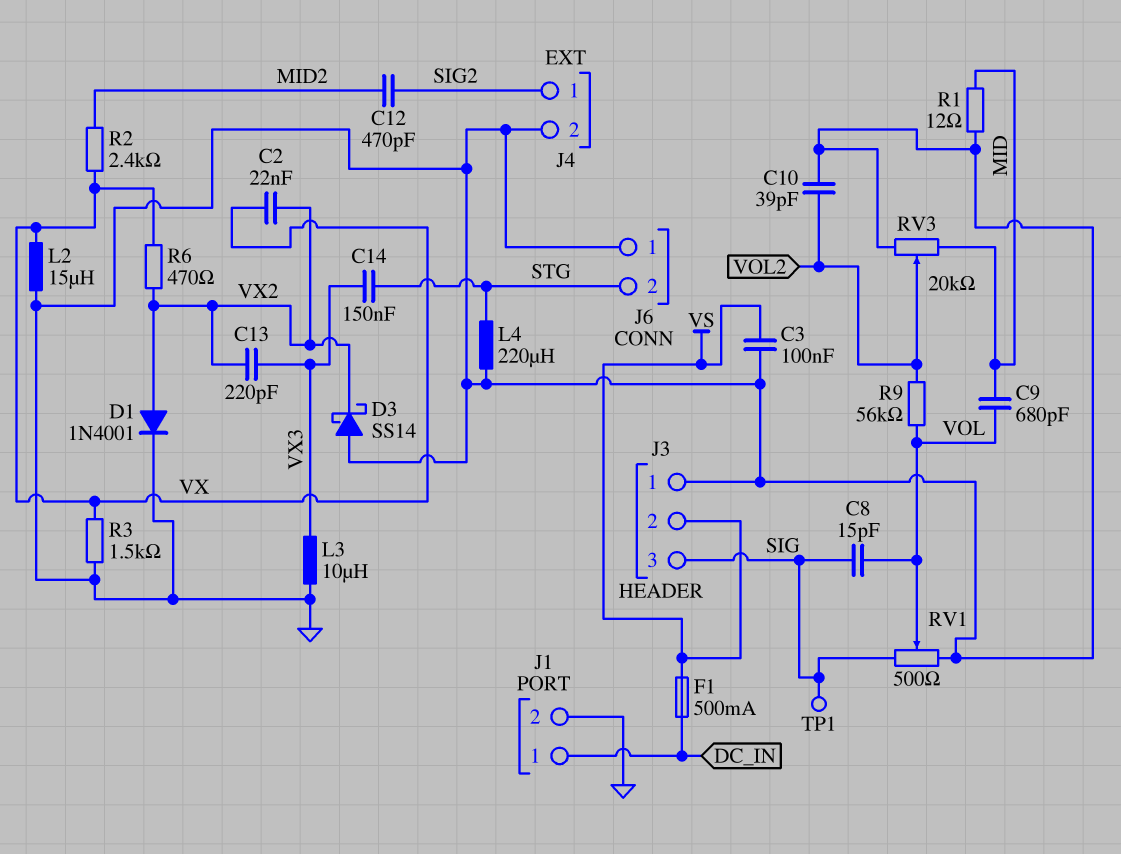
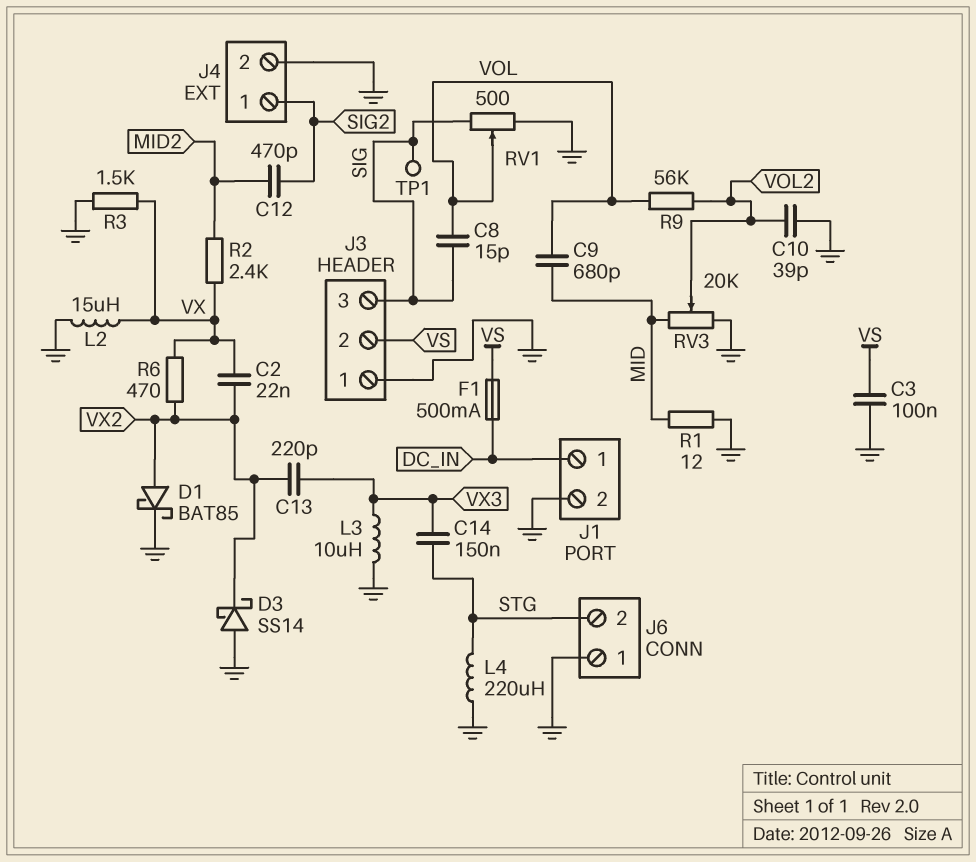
D1: diode 1N4001 (A VX2, K GND) -> schottky BAT85 (A VX2, K GND)

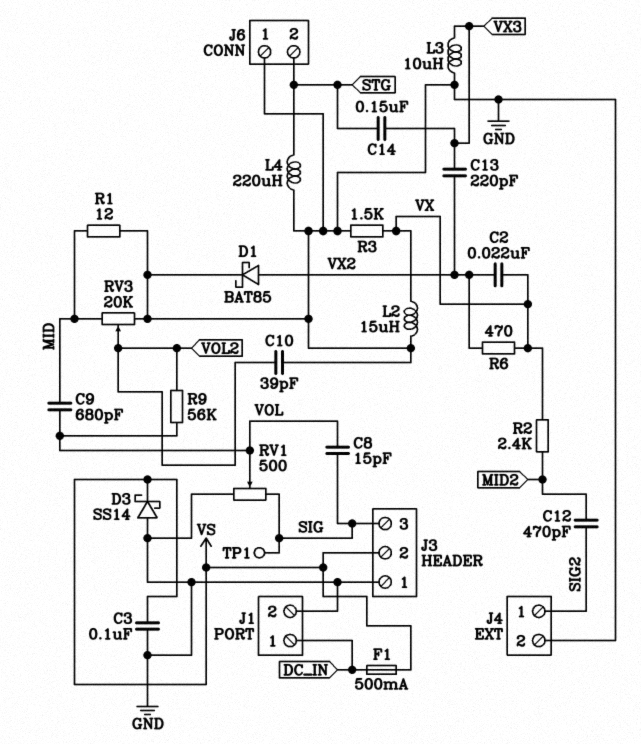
D3: schottky SS14 (A GND, K VX2) -> schottky SS14 (A GND, K VS)

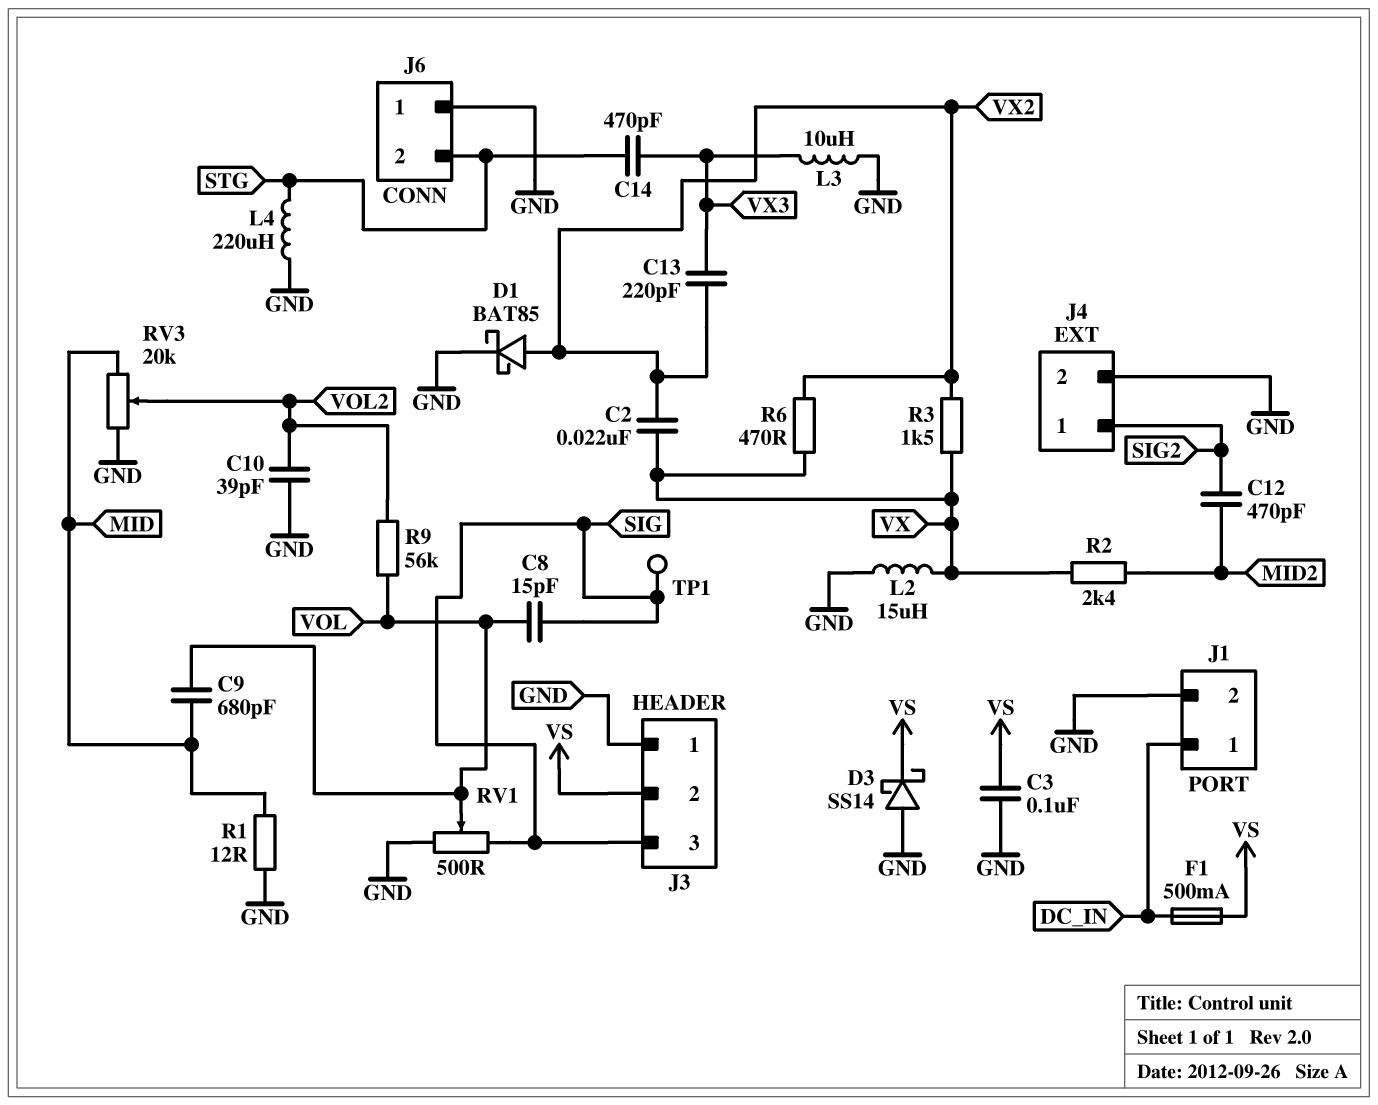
C14: 150nF (STG, VX3) -> 470pF (STG, VX3)
R3: 1.5k (GND, VX) -> 1.5k (VX, VX2)

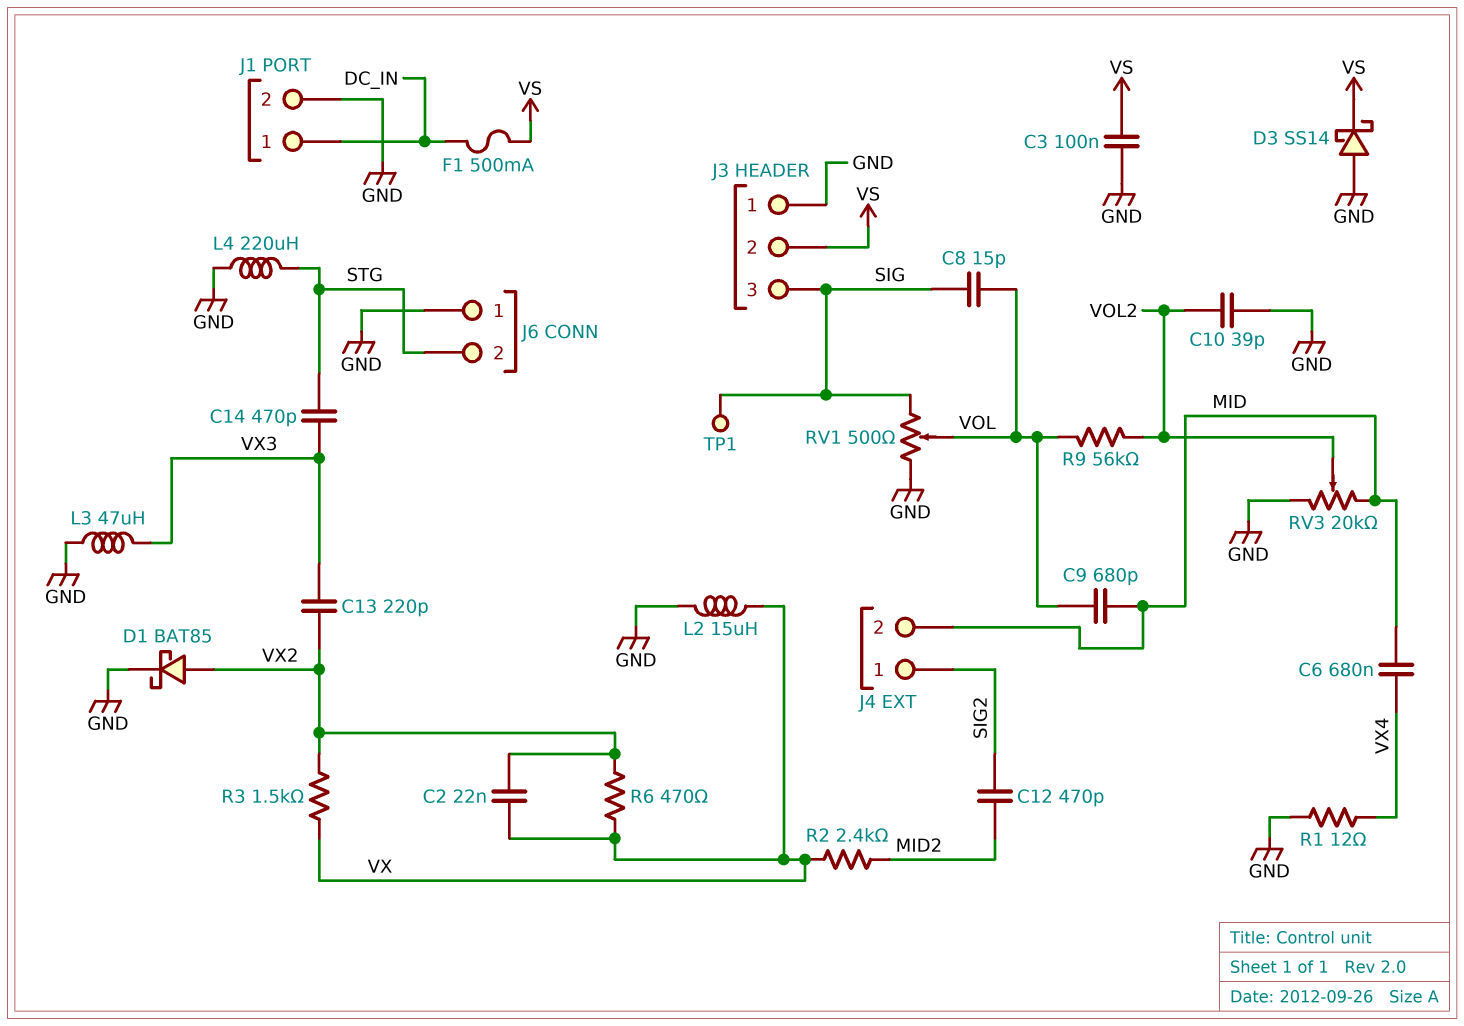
C6: none -> 680nF (MID, VX4)
J4 pin 2: GND -> MID
L3: 10uH (GND, VX3) -> 47uH (GND, VX3)
R1: 12 (GND, MID) -> 12 (GND, VX4)

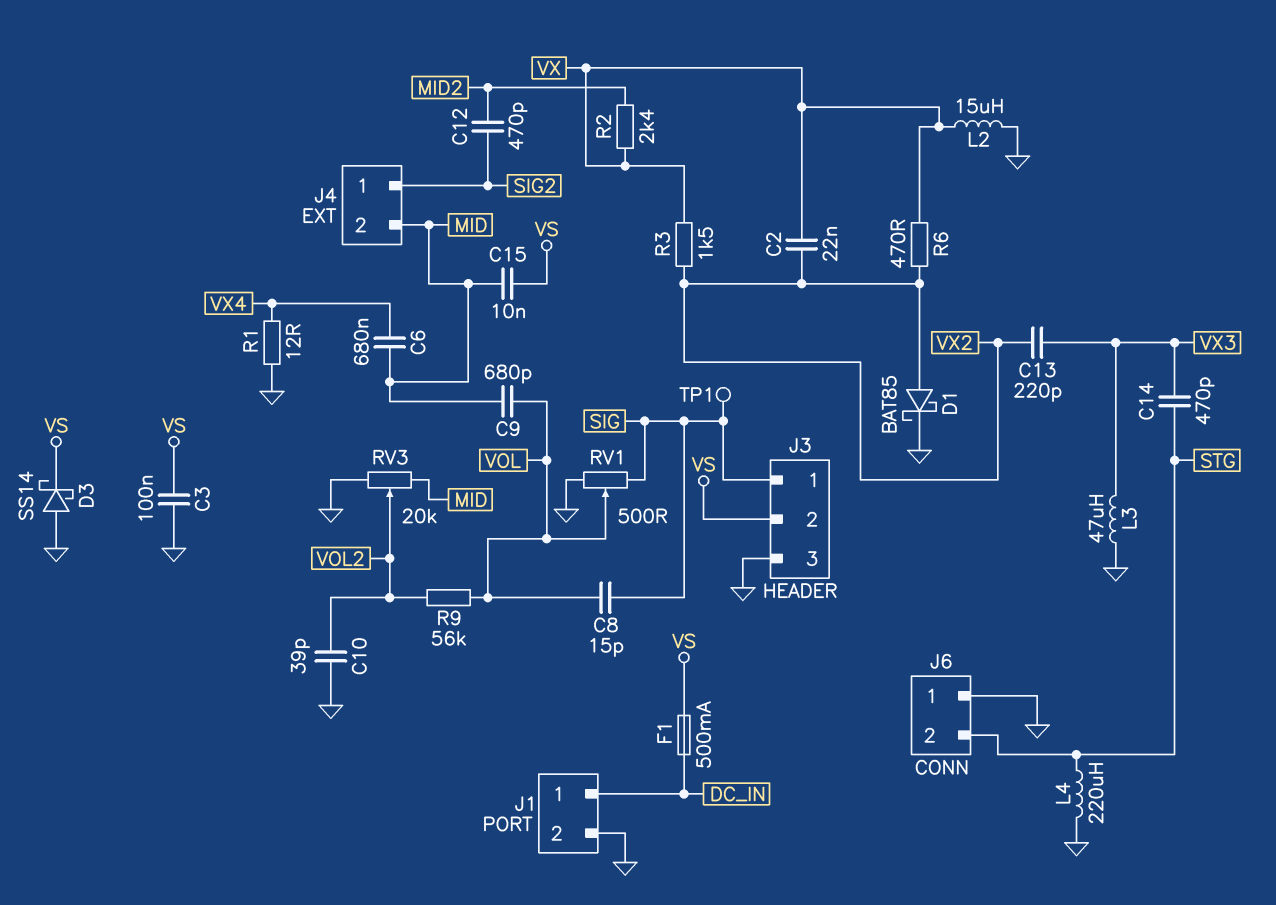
C15: none -> 10nF (MID, VS)
J3 pin 1: GND -> SIG
J3 pin 3: SIG -> GND

